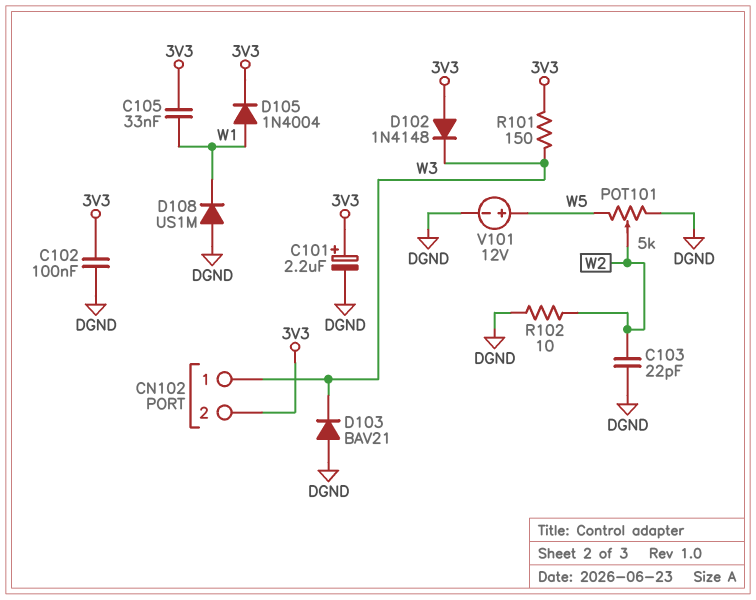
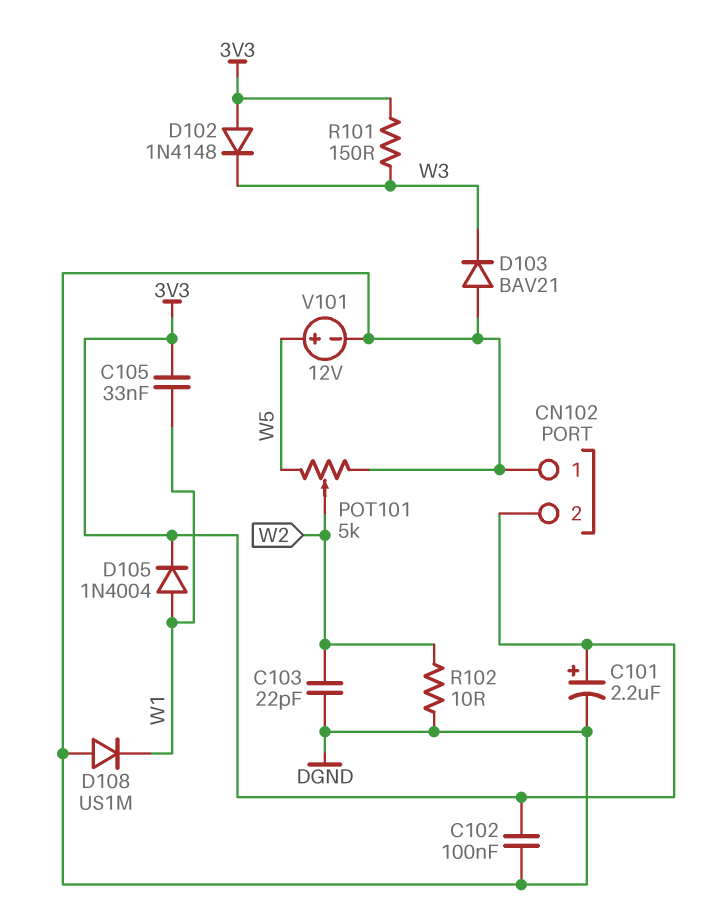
CN102 pin 1: W3 -> DGND

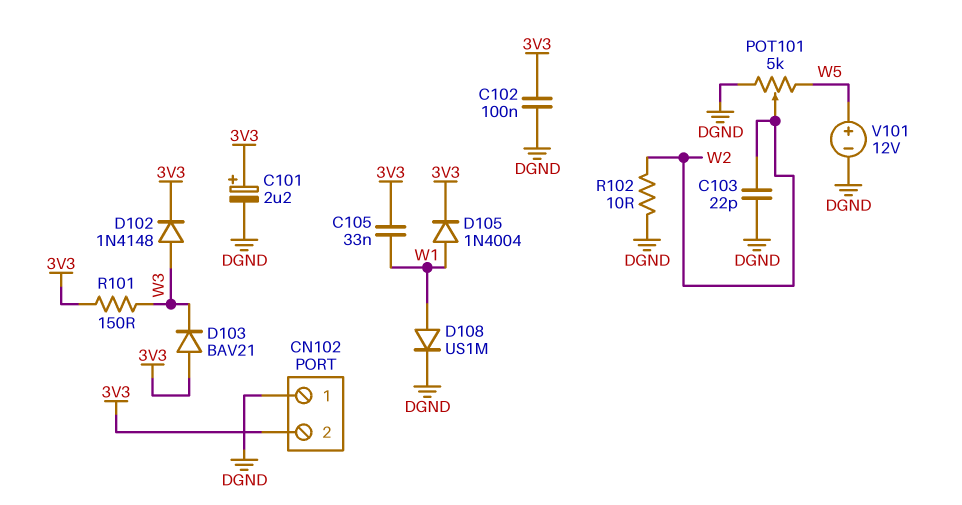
D102: diode 1N4148 (A 3V3, K W3) -> diode 1N4148 (A W3, K 3V3)
D103: diode BAV21 (A DGND, K W3) -> diode BAV21 (A 3V3, K W3)
D108: diode US1M (A DGND, K W1) -> diode US1M (A W1, K DGND)

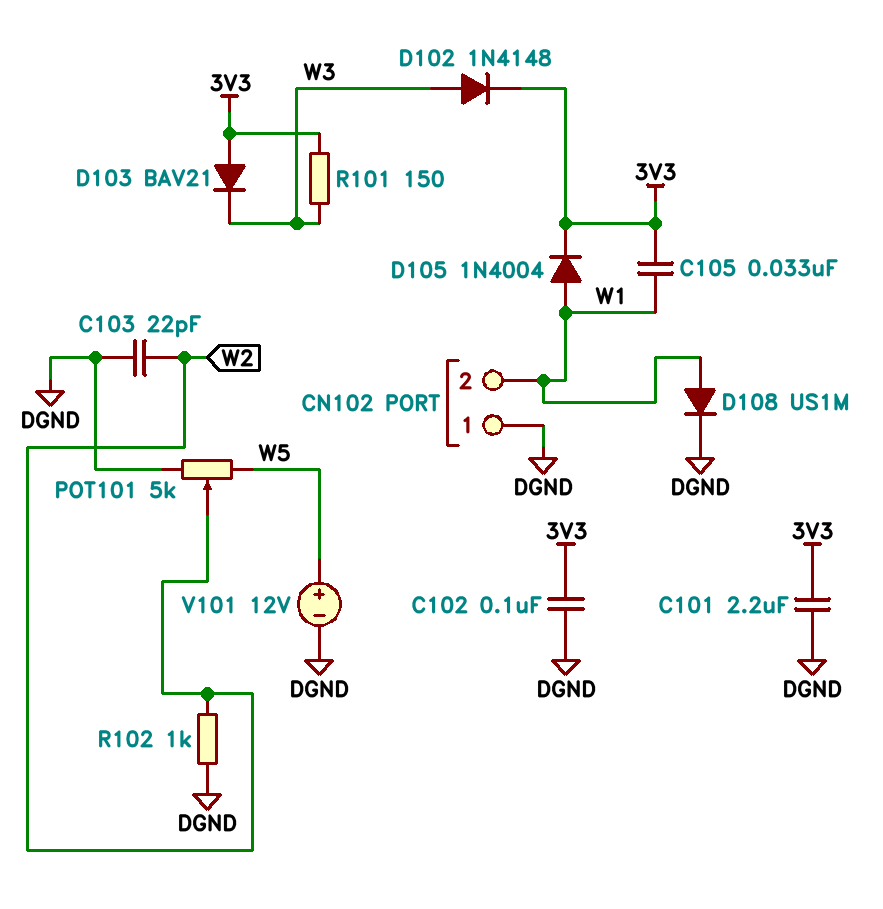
C101: 2.2uF (plus 3V3, minus DGND) -> 2.2uF (3V3, DGND)
CN102 pin 2: 3V3 -> W1
R102: 10 (DGND, W2) -> 1k (DGND, W2)

